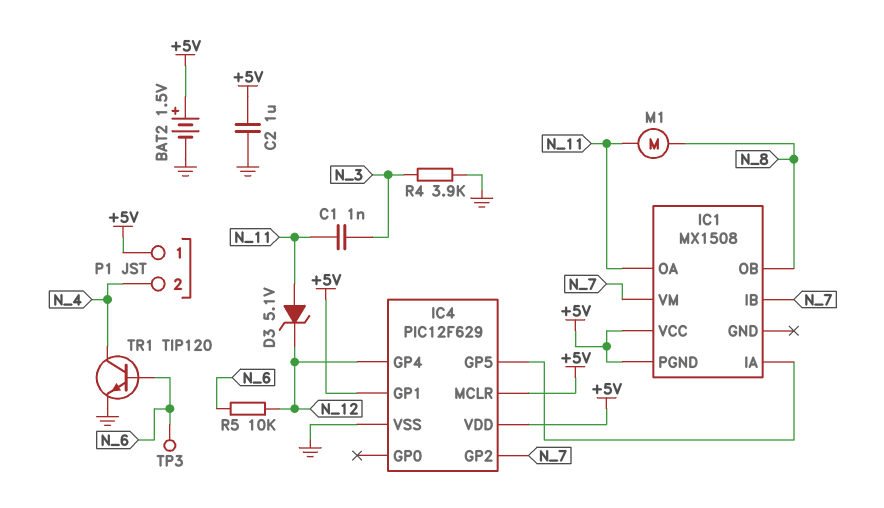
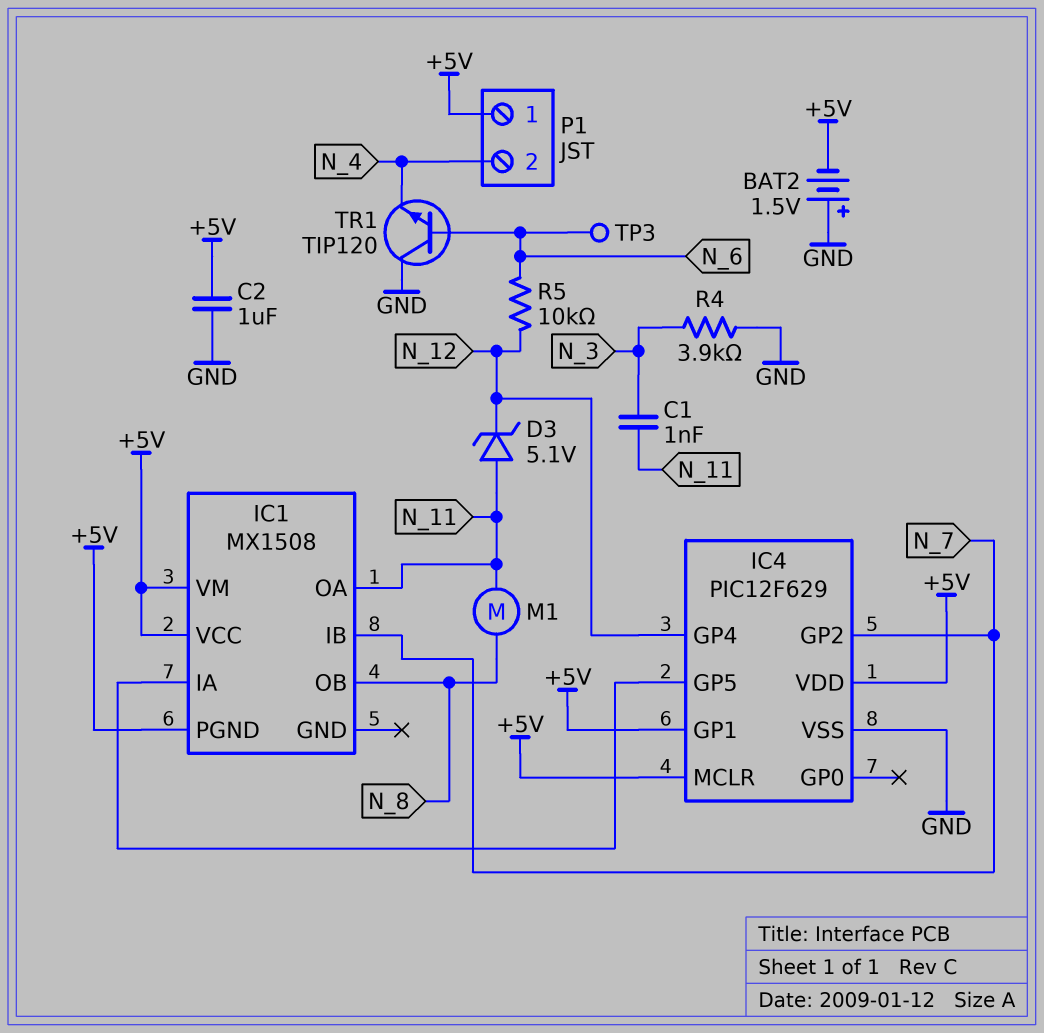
BAT2: 1.5V (plus +5V, minus GND) -> 1.5V (plus GND, minus +5V)
IC1 pin VM: N_7 -> +5V
TR1: NPN TIP120 (B N_6, C N_4, E GND) -> NPN TIP120 (B N_6, C GND, E N_4)

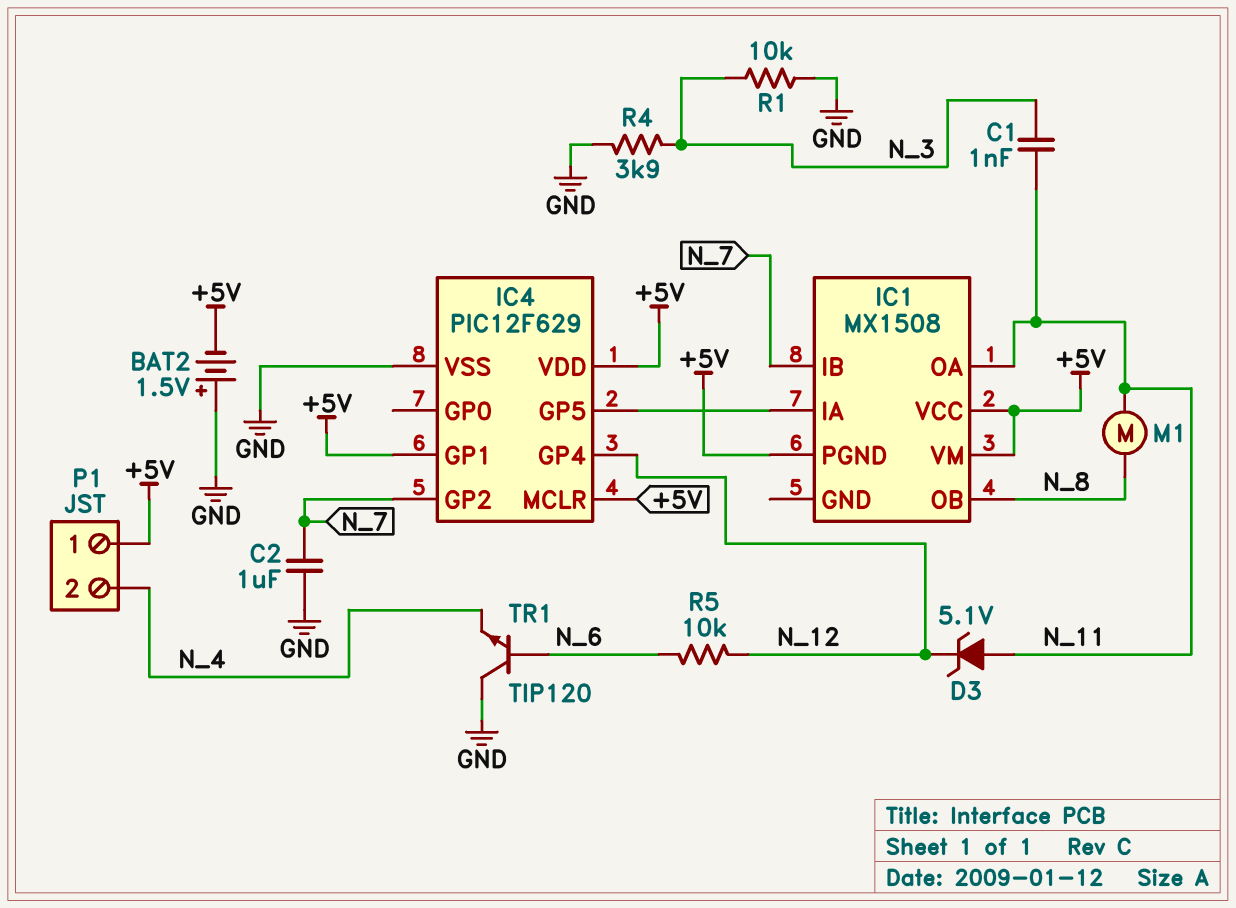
C2: 1uF (+5V, GND) -> 1uF (GND, N_7)
R1: none -> 10k (GND, N_3)
TP3: test point (N_6) -> none

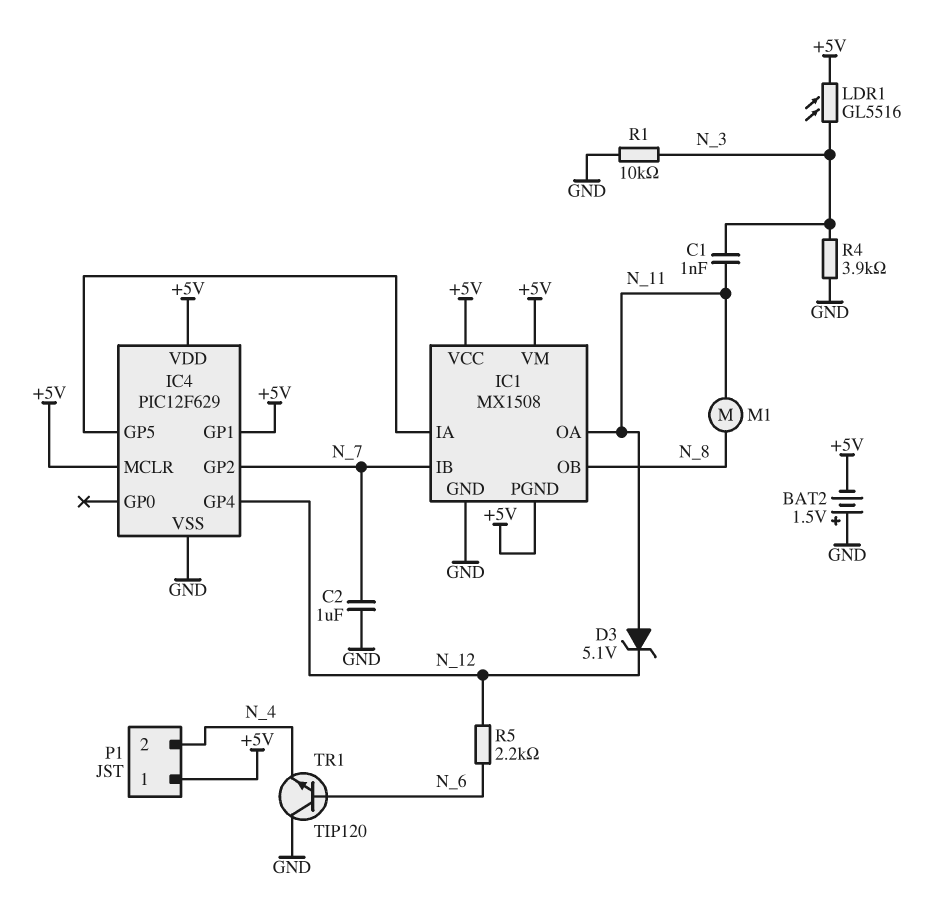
IC1 pin GND: none -> GND
LDR1: none -> GL5516 (+5V, N_3)
R5: 10k (N_6, N_12) -> 2.2k (N_6, N_12)

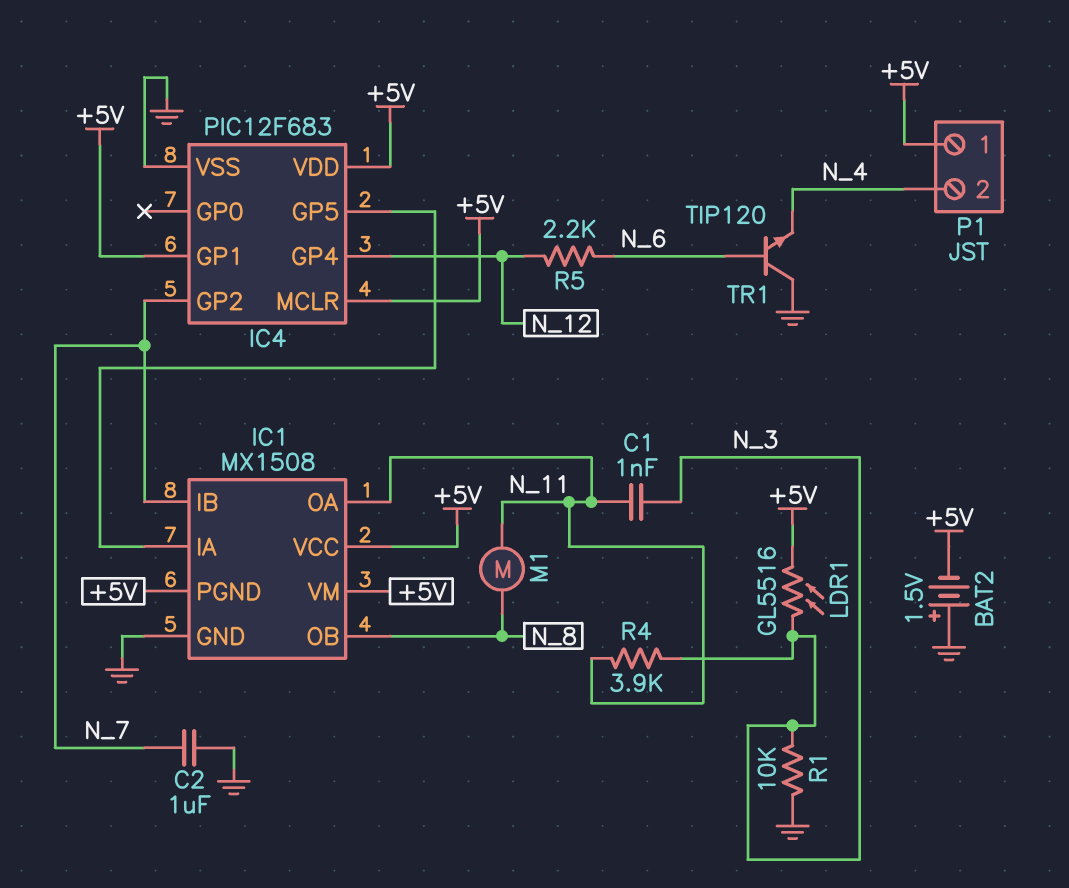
D3: zener 5.1V (A N_11, K N_12) -> none
IC4: PIC12F629 -> PIC12F683
R4: 3.9k (GND, N_3) -> 3.9k (N_3, N_11)

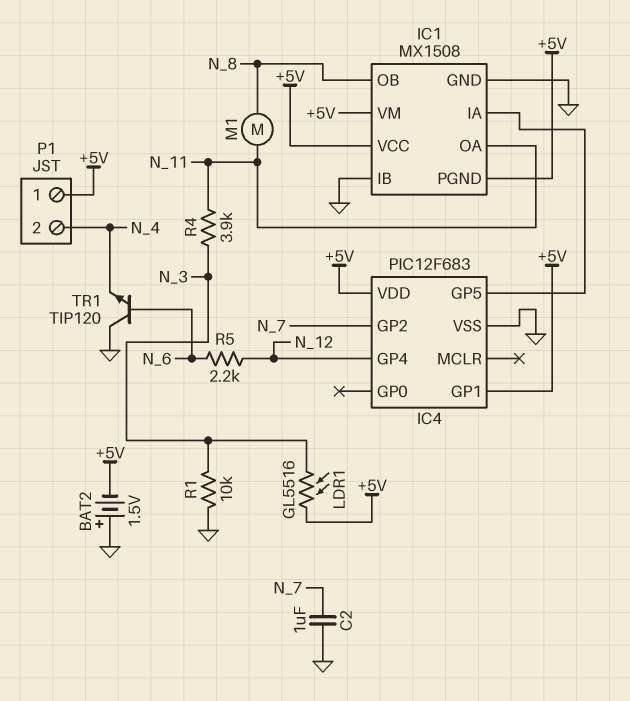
C1: 1nF (N_3, N_11) -> none
IC1 pin IB: N_7 -> GND
IC4 pin MCLR: +5V -> none

